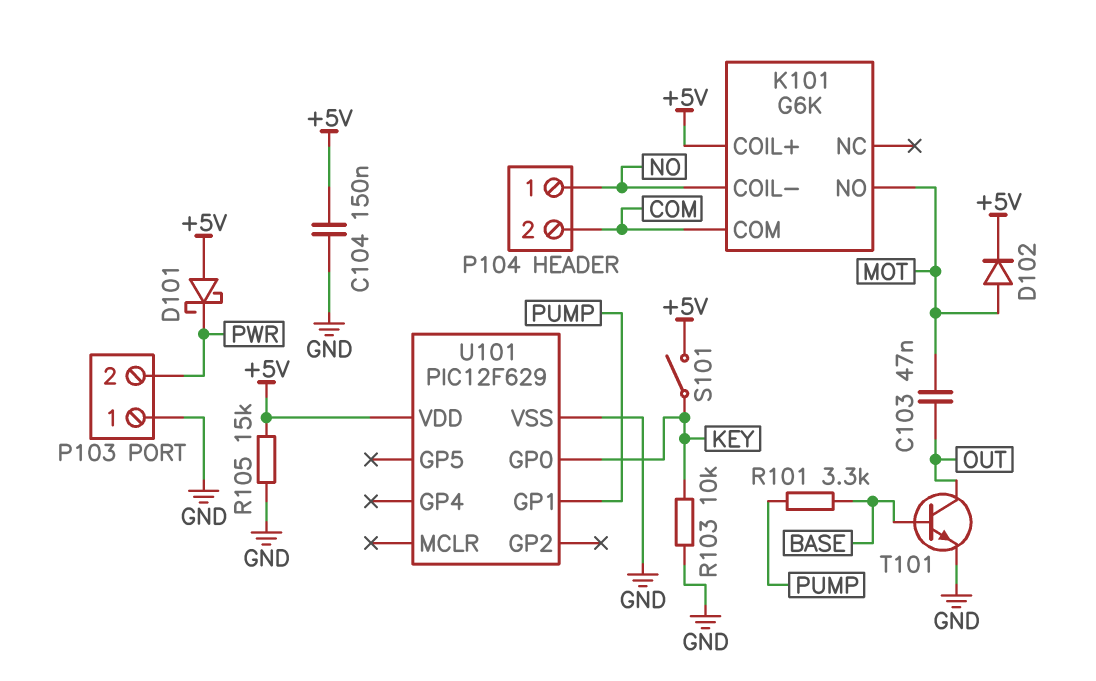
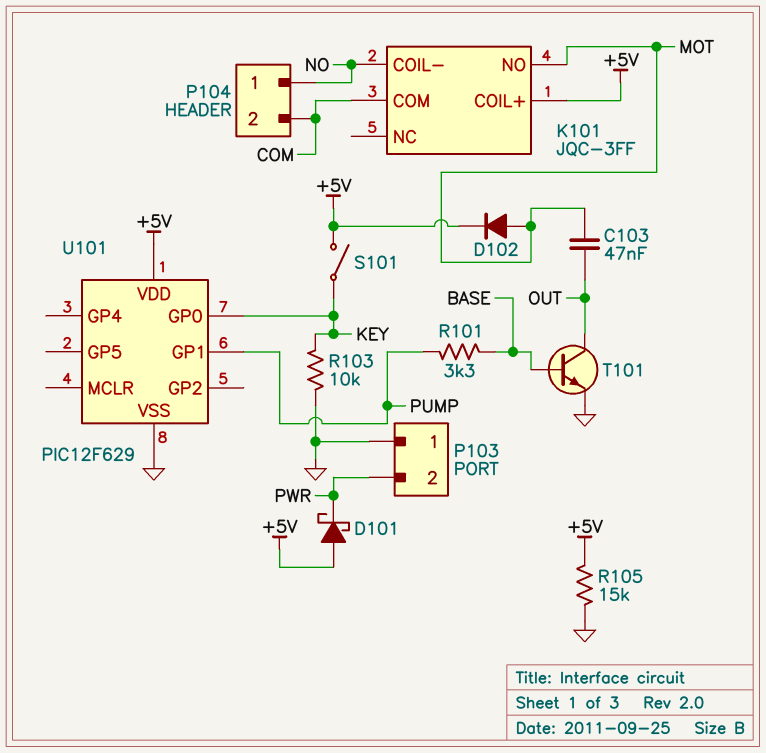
C104: 150nF (+5V, GND) -> none
K101: G6K -> JQC-3FF

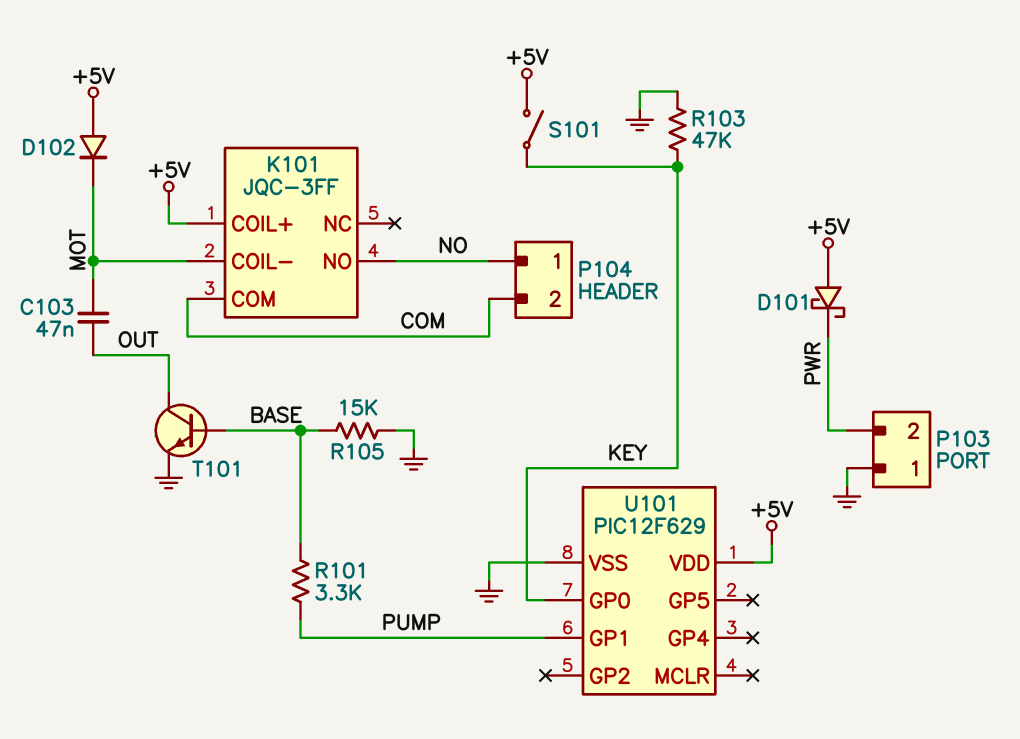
D102: diode (A MOT, K +5V) -> diode (A +5V, K MOT)
K101 pin COIL-: NO -> MOT
K101 pin NO: MOT -> NO
R103: 10k (GND, KEY) -> 47k (GND, KEY)
R105: 15k (+5V, GND) -> 15k (BASE, GND)

